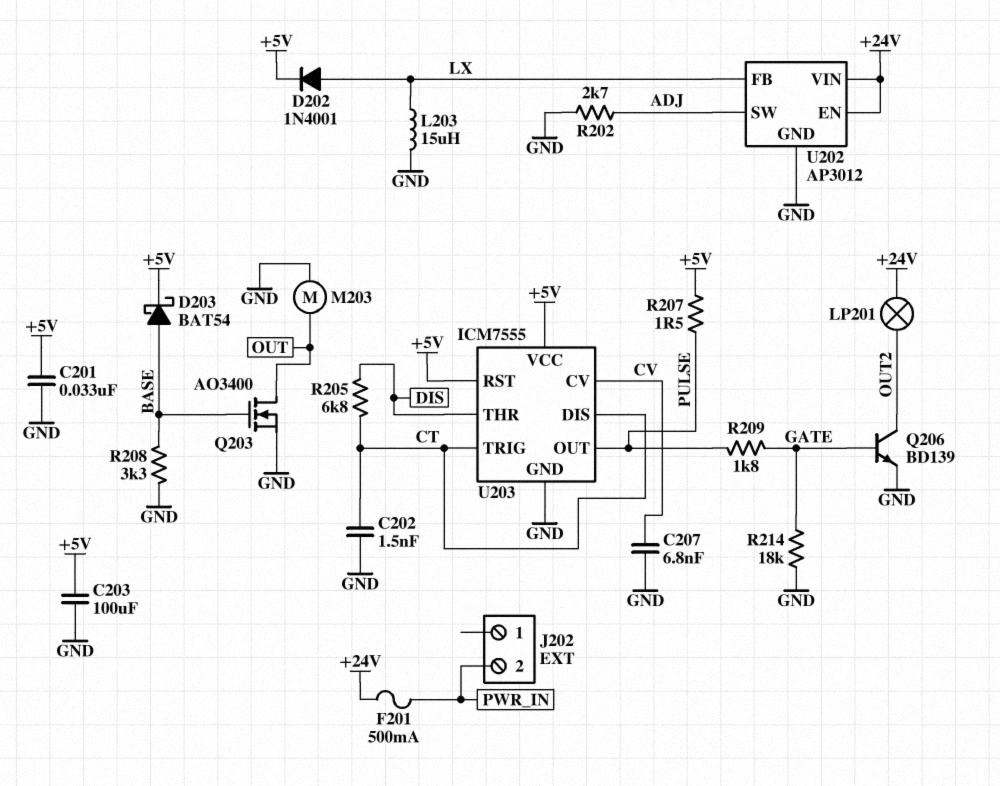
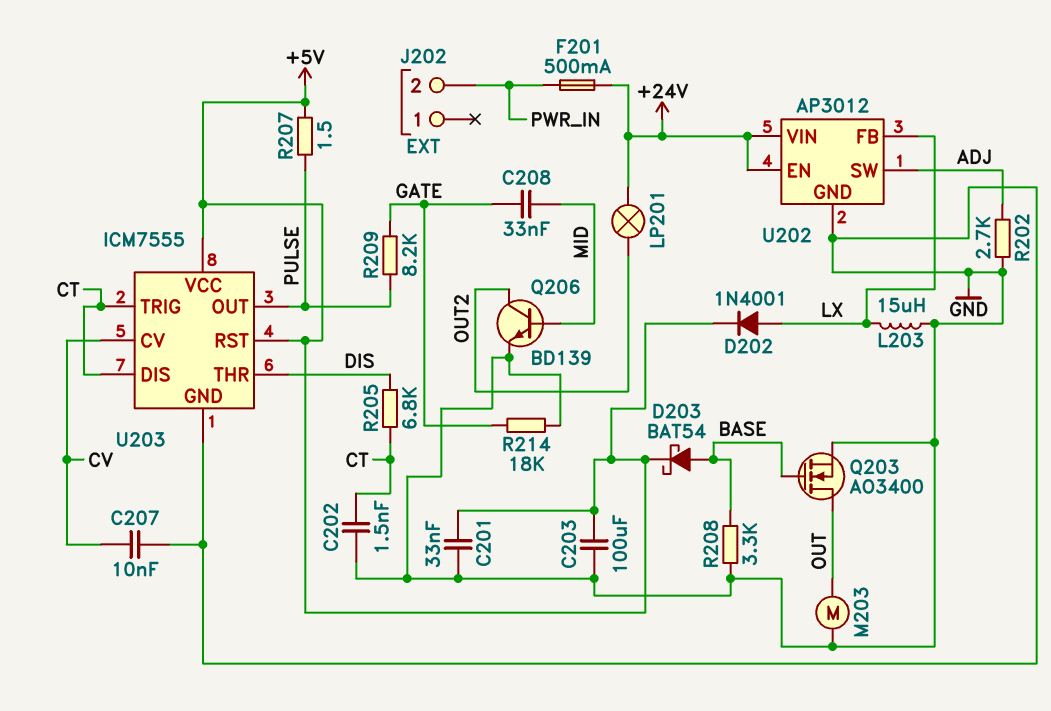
C207: 6.8nF (CV, GND) -> 10nF (CV, GND)
C208: none -> 33nF (GATE, MID)
Q206: NPN BD139 (B GATE, C OUT2, E GND) -> NPN BD139 (B MID, C OUT2, E GND)
R209: 1.8k (GATE, PULSE) -> 8.2k (GATE, PULSE)

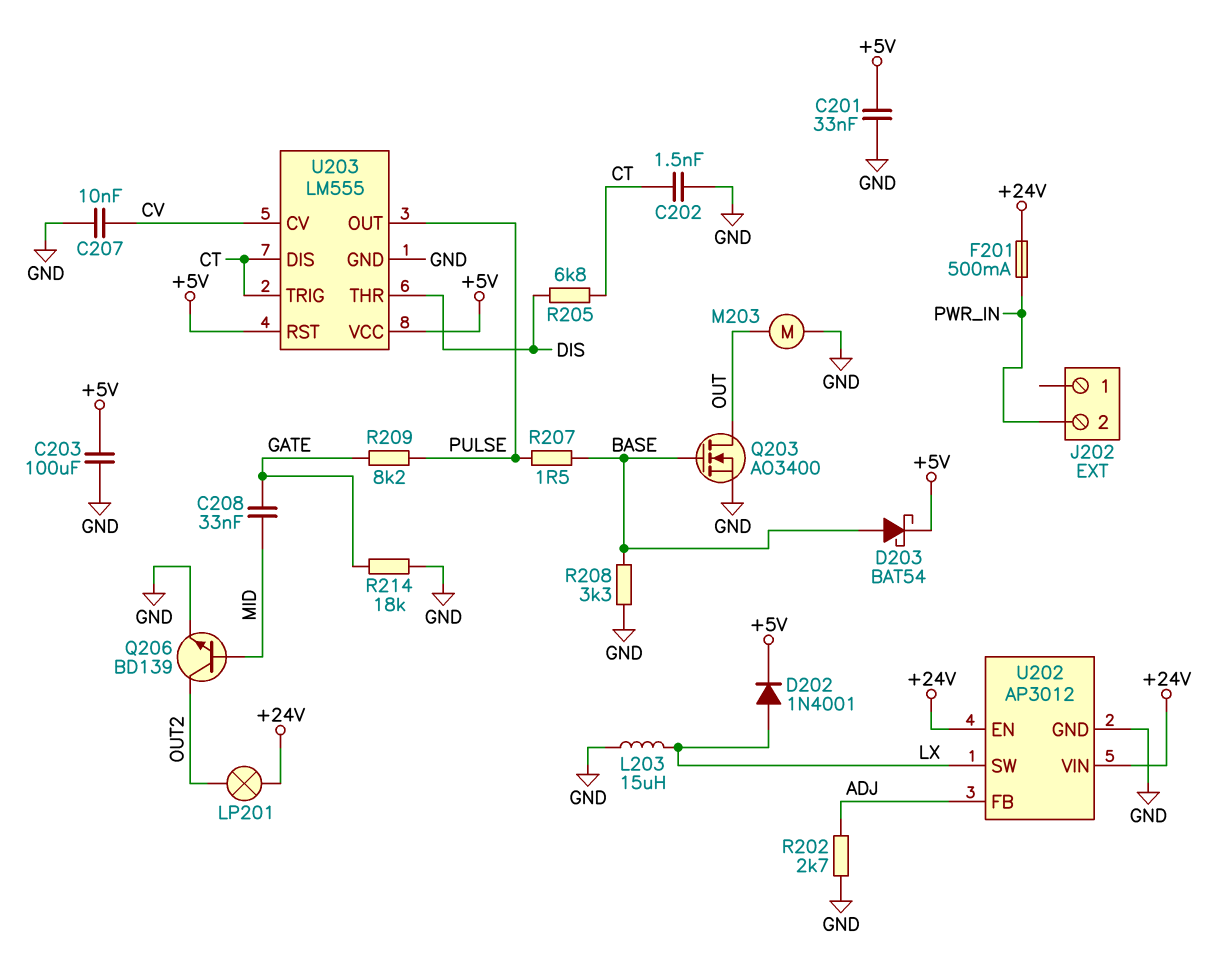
R207: 1.5 (+5V, PULSE) -> 1.5 (BASE, PULSE)
U202 pin FB: LX -> ADJ
U202 pin SW: ADJ -> LX
U203: ICM7555 -> LM555

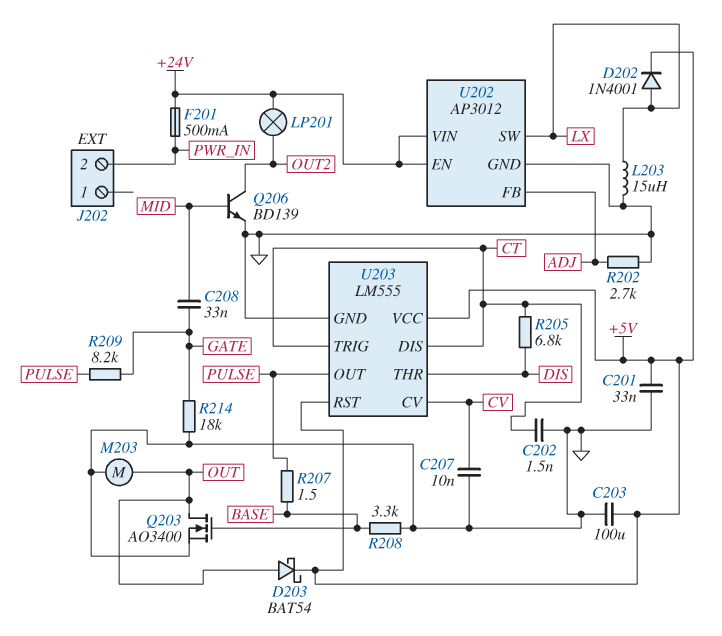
D203: schottky BAT54 (A BASE, K +5V) -> schottky BAT54 (A OUT, K +5V)

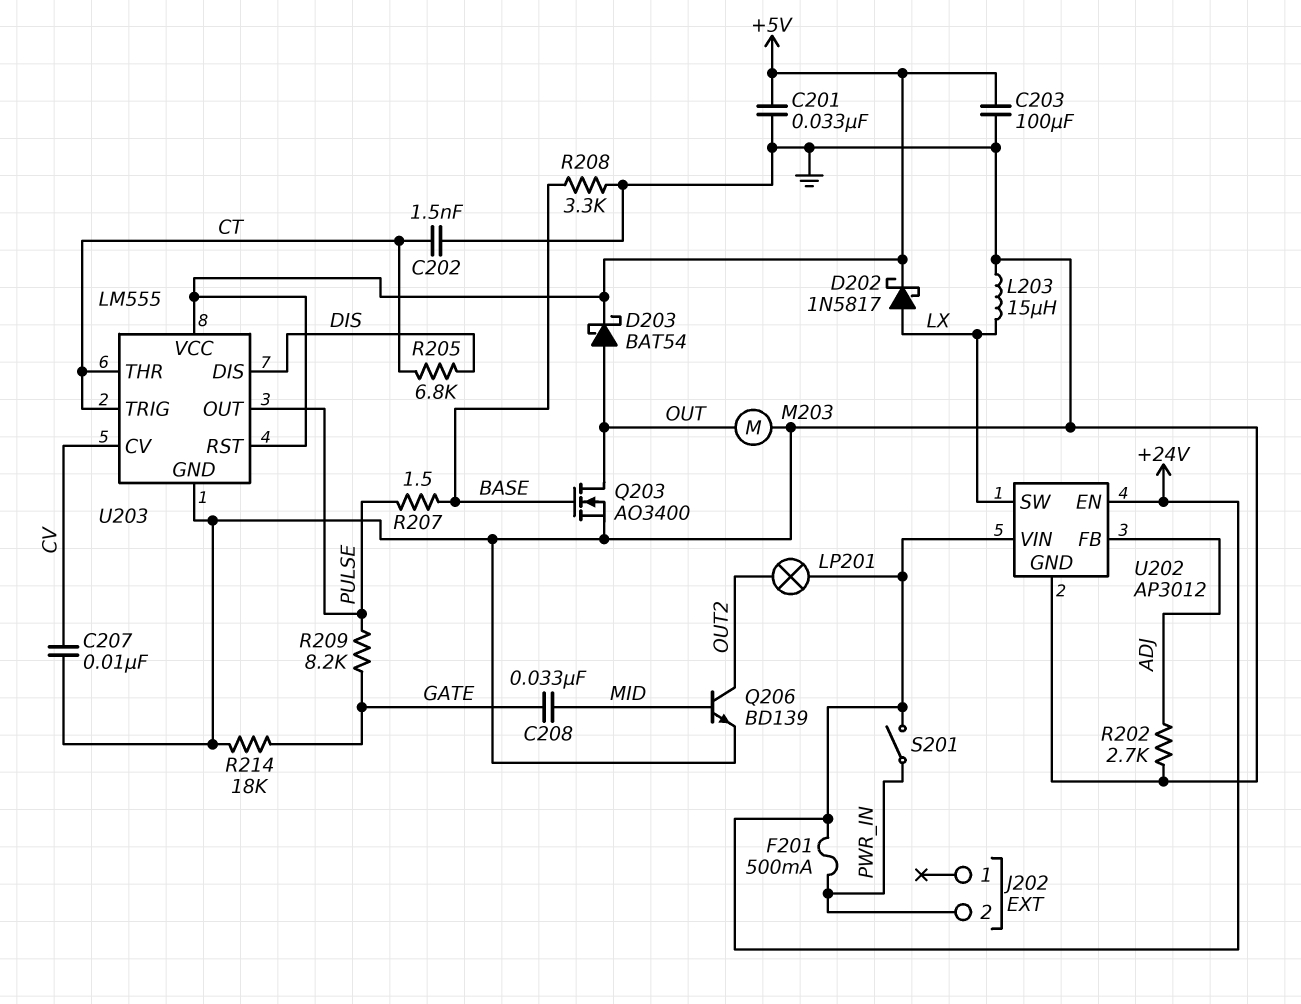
D202: diode 1N4001 (A LX, K +5V) -> schottky 1N5817 (A LX, K +5V)
S201: none -> switch (+24V, PWR_IN)
U203 pin DIS: CT -> DIS
U203 pin THR: DIS -> CT

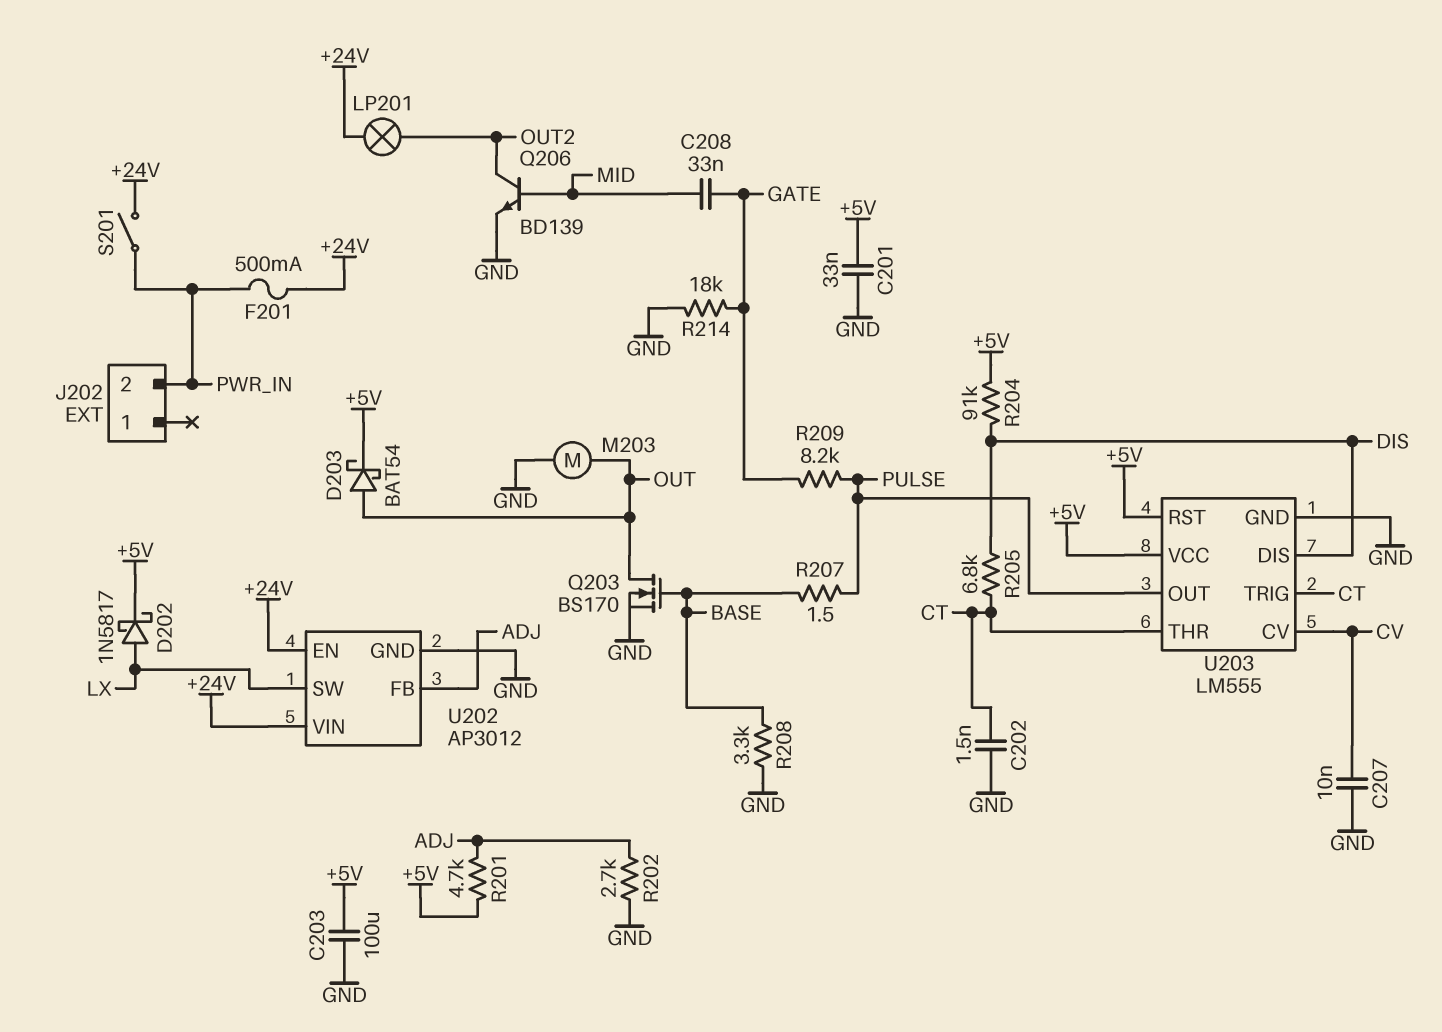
L203: 15uH (GND, LX) -> none
Q203: NMOS AO3400 (G BASE, D OUT, S GND) -> NMOS BS170 (G BASE, D OUT, S GND)
R201: none -> 4.7k (+5V, ADJ)
R204: none -> 91k (+5V, DIS)

